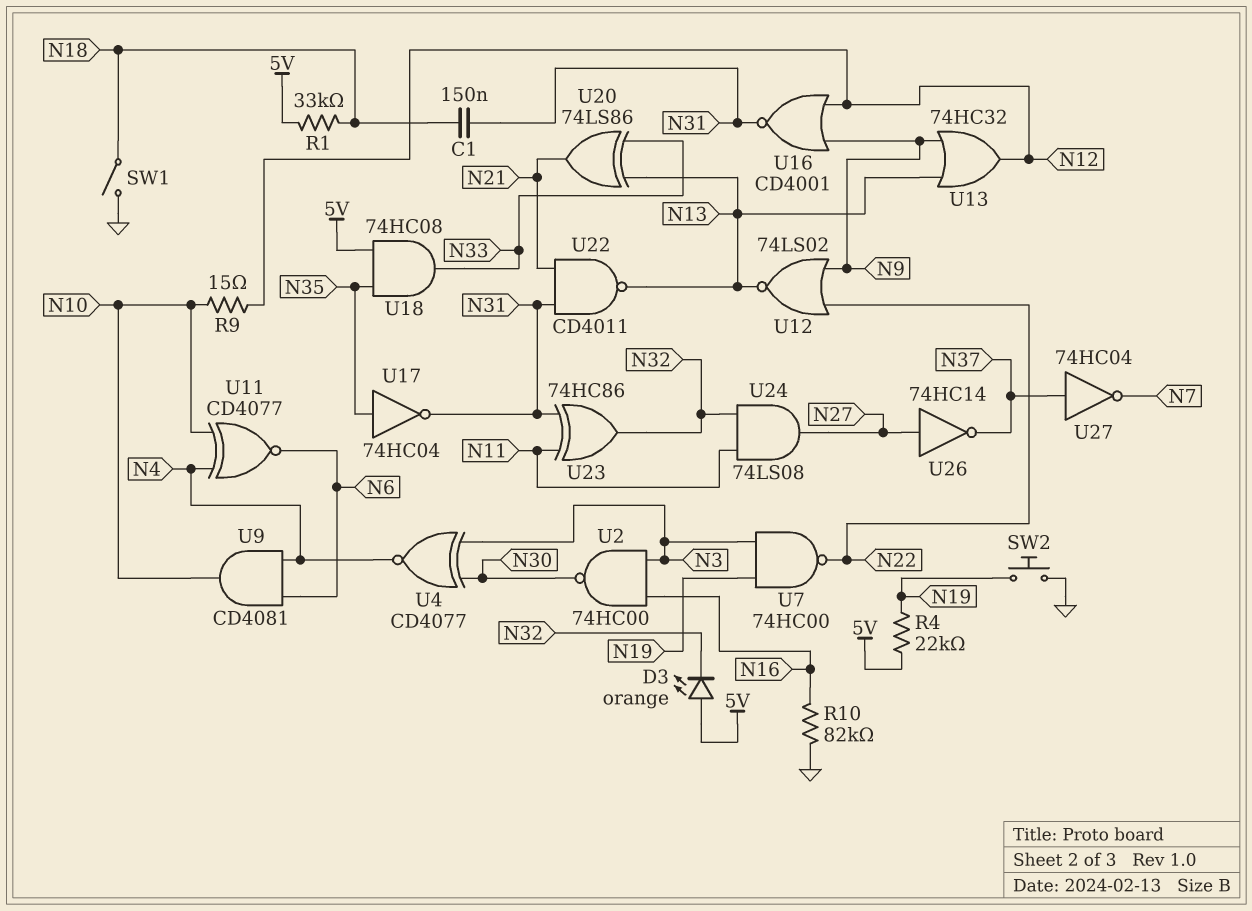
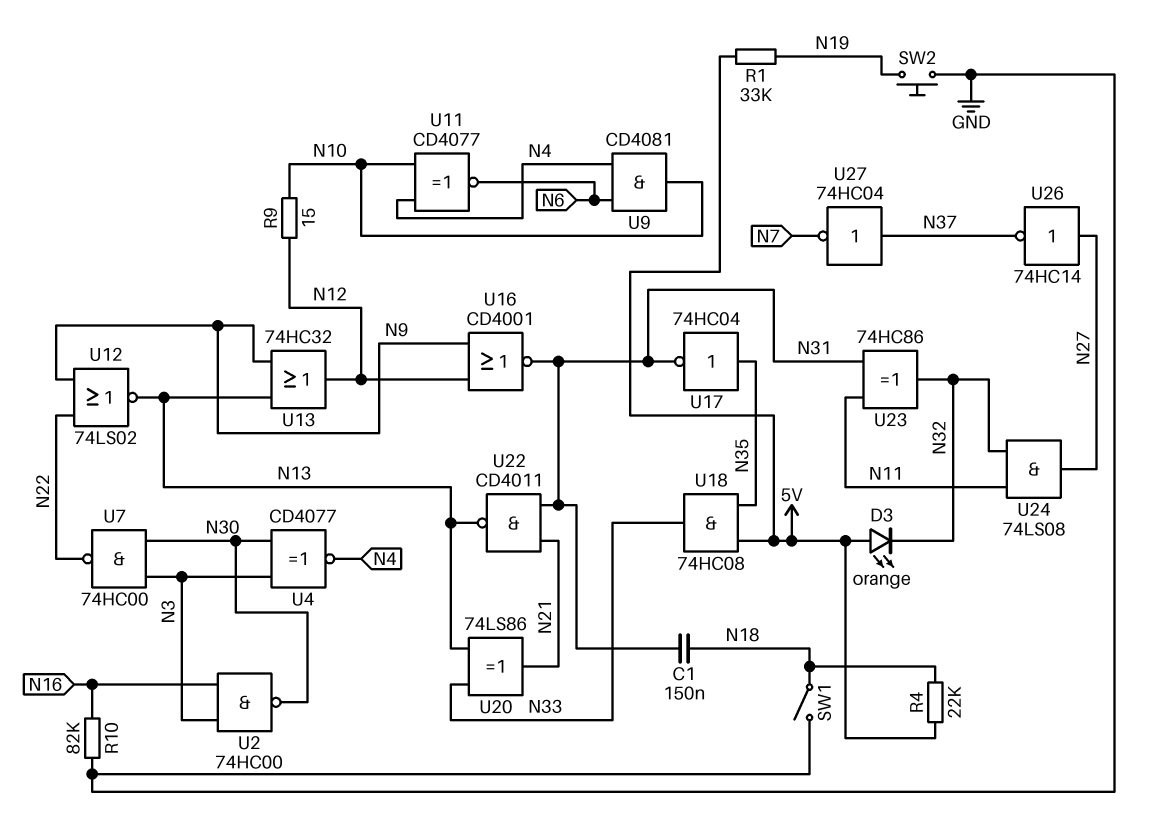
R1: 33k (5V, N18) -> 33k (5V, N19)
R4: 22k (5V, N19) -> 22k (5V, N18)
U7: NAND 74HC00 (in N3, in N19, out N22) -> NAND 74HC00 (in N3, in N30, out N22)

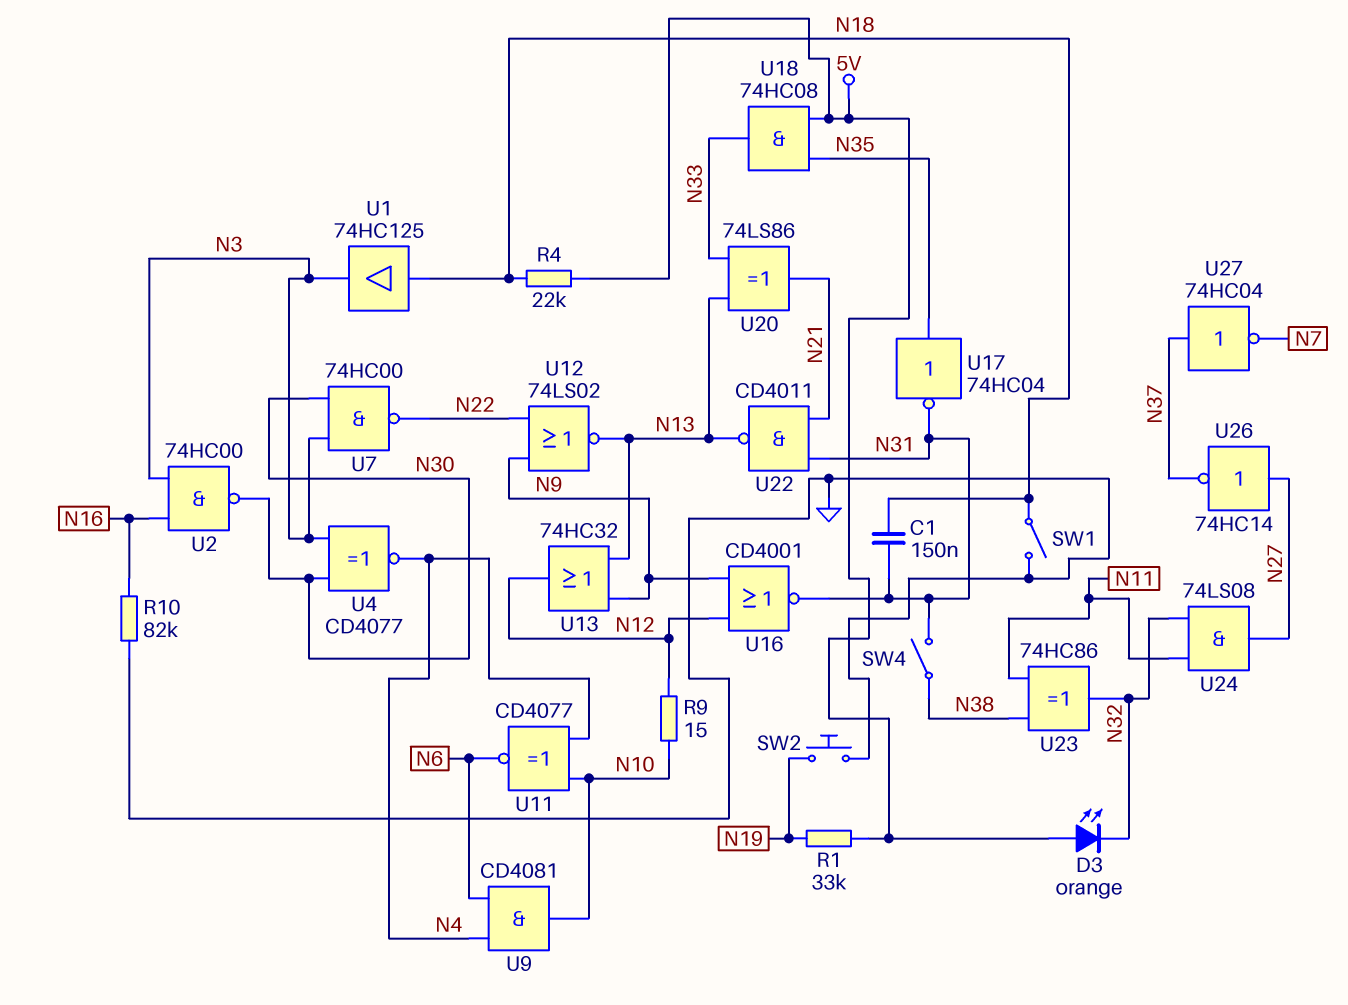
SW4: none -> switch (N31, N38)
U1: none -> buffer 74HC125 (in N18, out N3)
U23: XOR 74HC86 (in N11, in N31, out N32) -> XOR 74HC86 (in N11, in N38, out N32)

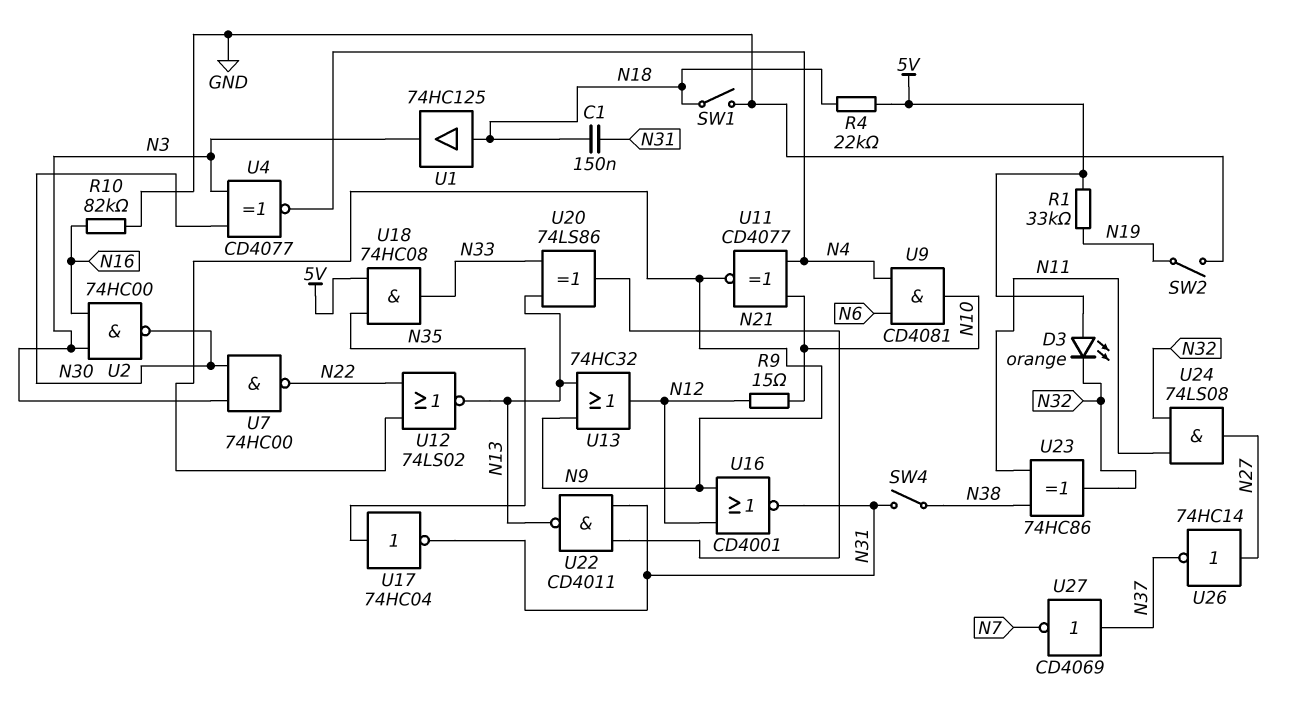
SW2: button (GND, N19) -> switch (GND, N19)
U11: XNOR CD4077 (in N4, in N10, out N6) -> XNOR CD4077 (in N4, in N10, out N9)
U27: NOT 74HC04 (in N37, out N7) -> NOT CD4069 (in N37, out N7)

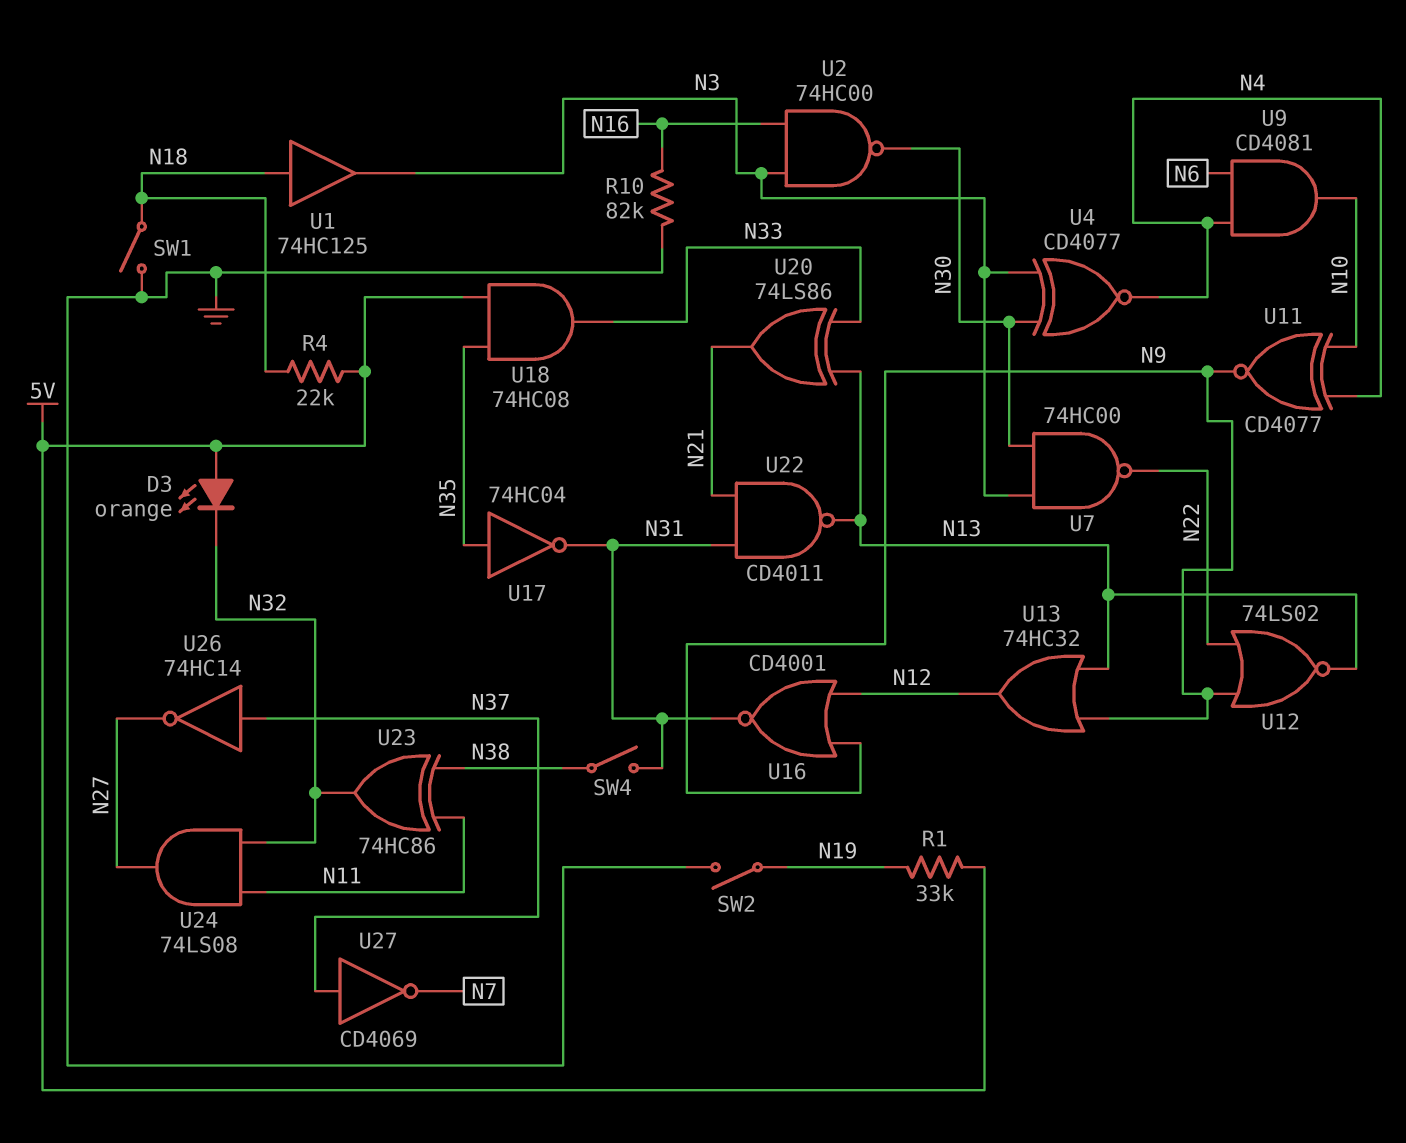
C1: 150nF (N18, N31) -> none
R9: 15 (N10, N12) -> none
U26: NOT 74HC14 (in N27, out N37) -> NOT 74HC14 (in N37, out N27)

